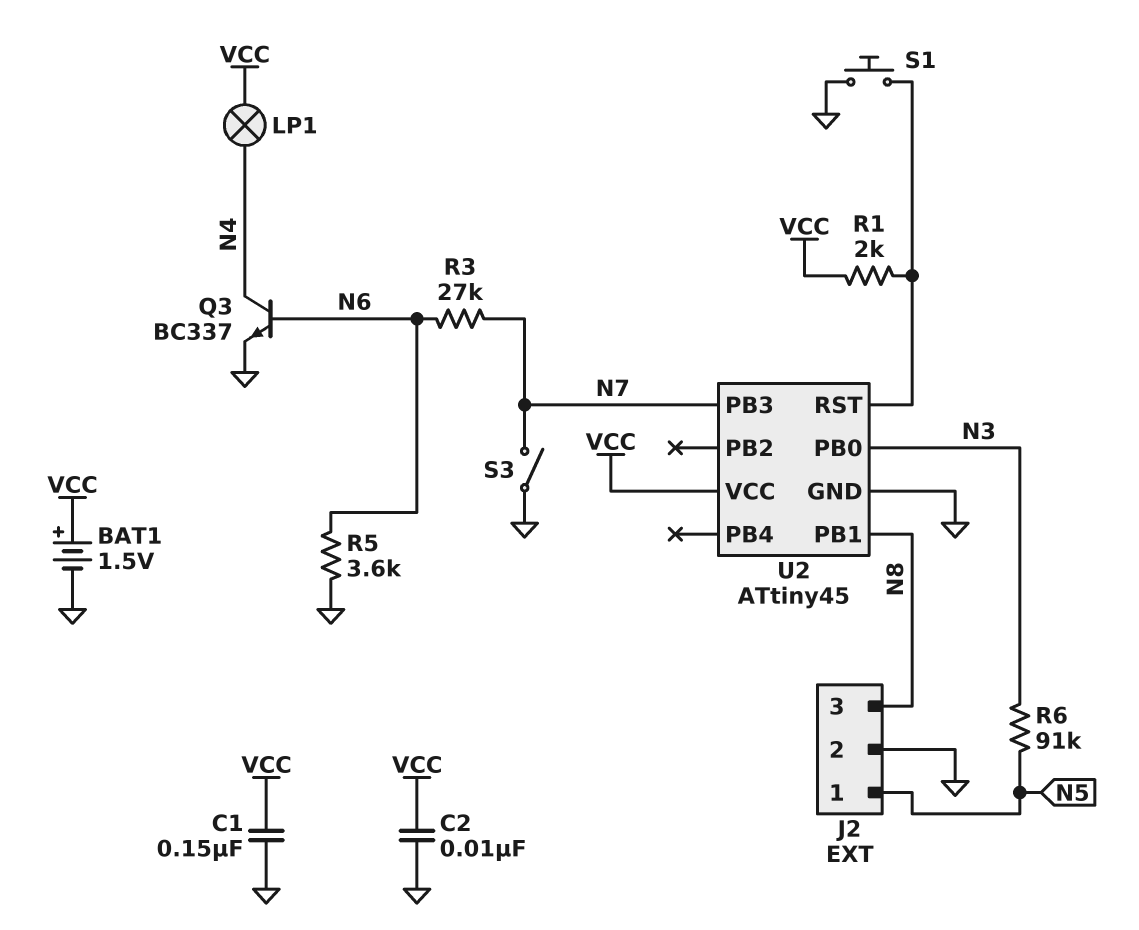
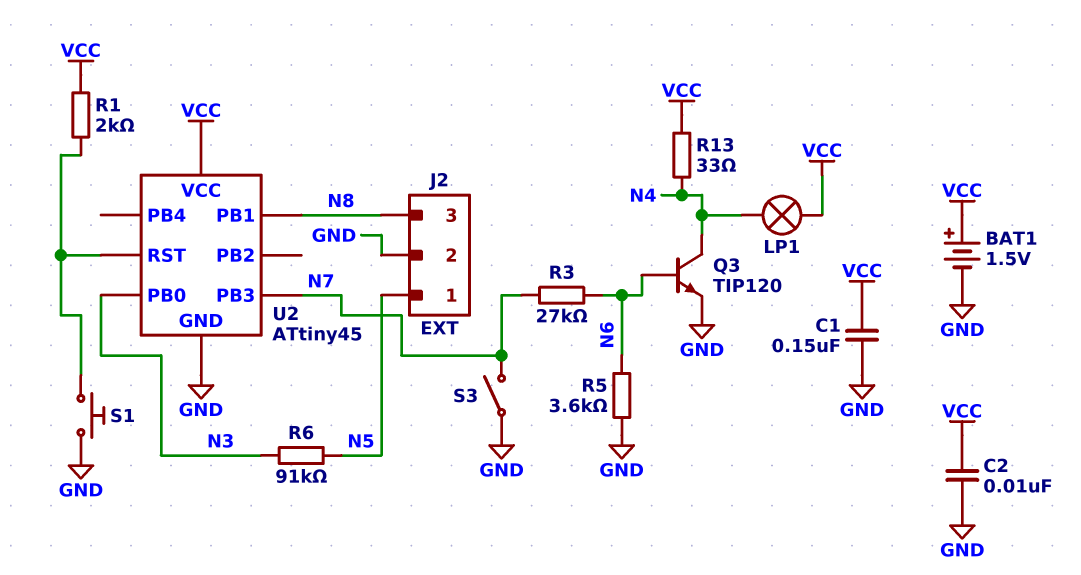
Q3: NPN BC337 (B N6, C N4, E GND) -> NPN TIP120 (B N6, C N4, E GND)
R13: none -> 33 (N4, VCC)

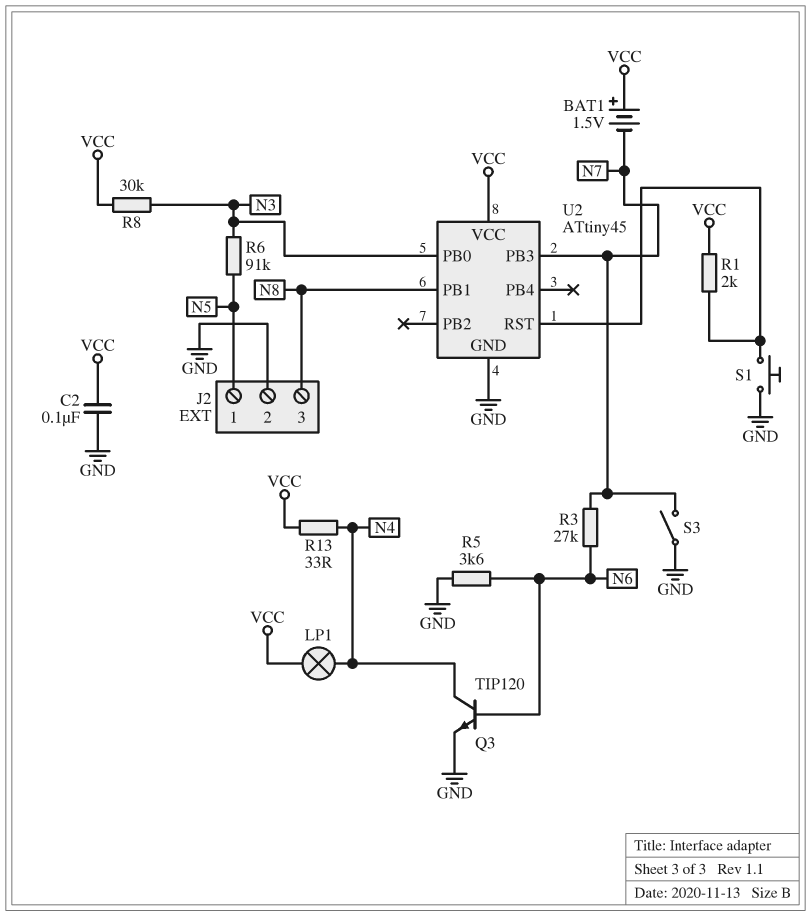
BAT1: 1.5V (plus VCC, minus GND) -> 1.5V (plus VCC, minus N7)
C1: 150nF (GND, VCC) -> none
C2: 10nF (GND, VCC) -> 100nF (GND, VCC)
R8: none -> 30k (N3, VCC)

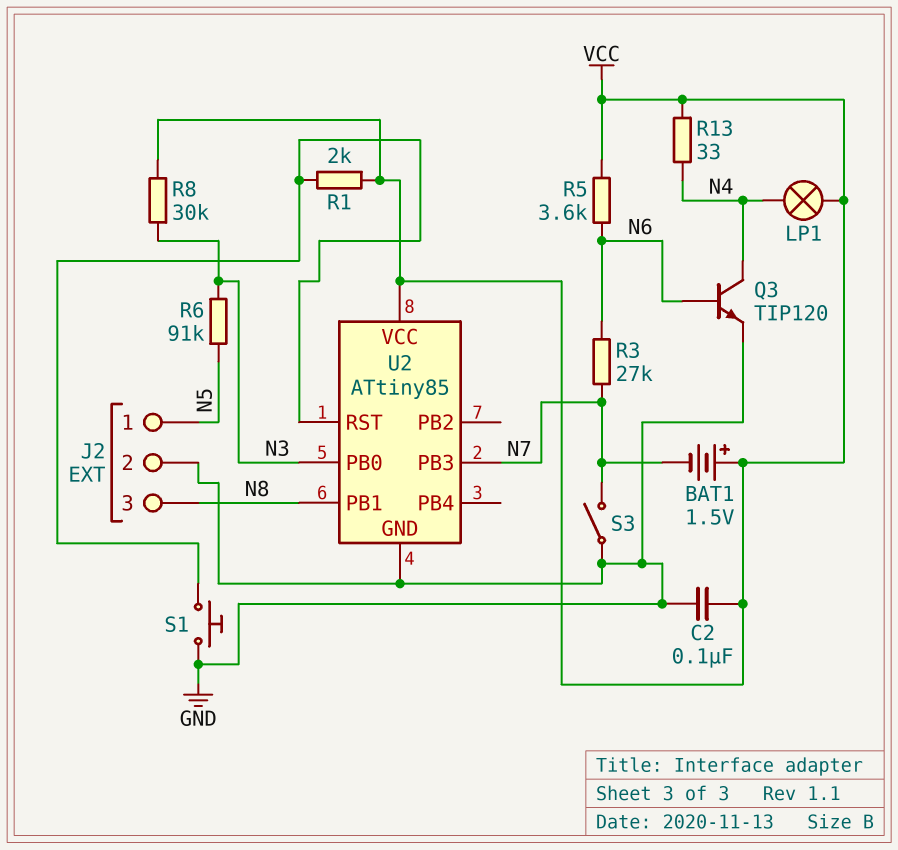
R5: 3.6k (GND, N6) -> 3.6k (N6, VCC)
U2: ATtiny45 -> ATtiny85

